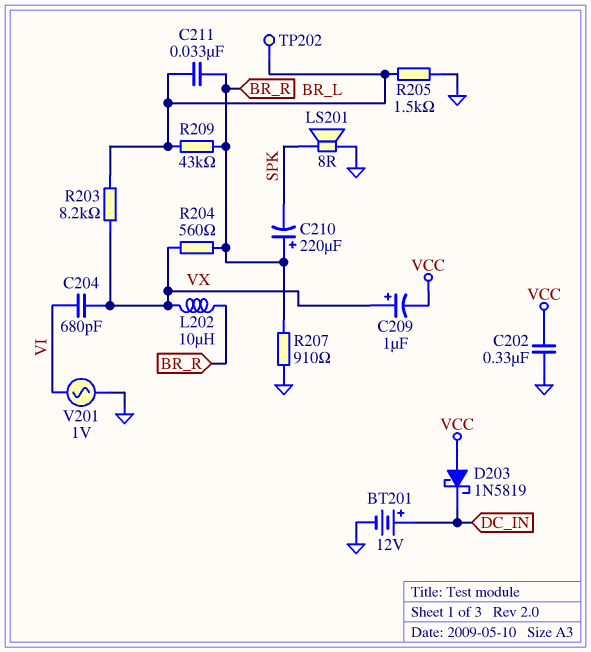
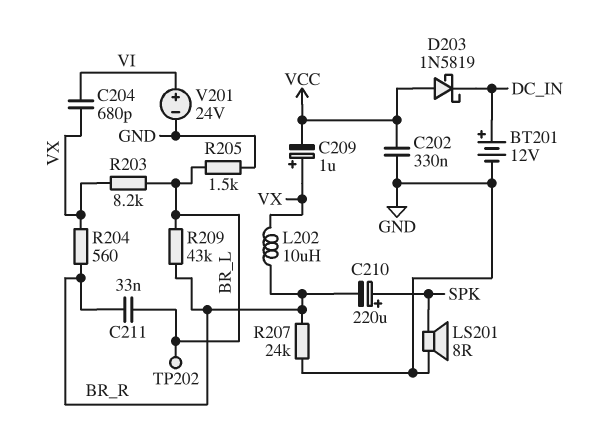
C210: 220uF (plus BR_R, minus SPK) -> 220uF (plus SPK, minus BR_R)
R207: 910 (BR_R, GND) -> 24k (BR_R, GND)
V201: AC 1V (GND, VI) -> 24V (plus VI, minus GND)

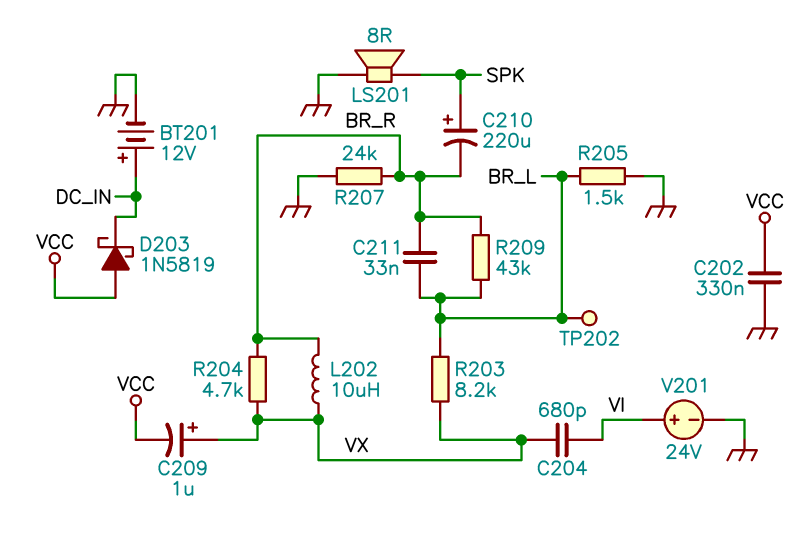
R204: 560 (BR_R, VX) -> 4.7k (BR_R, VX)

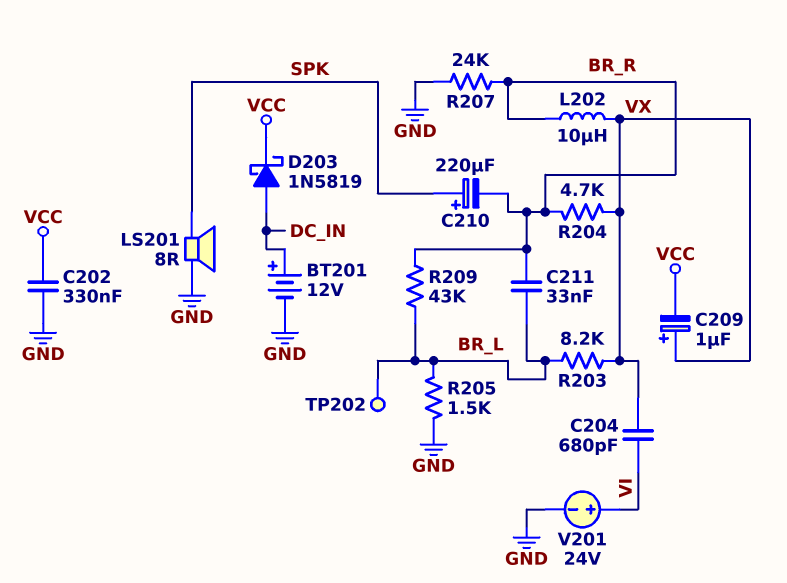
D203: schottky 1N5819 (A VCC, K DC_IN) -> schottky 1N5819 (A DC_IN, K VCC)

